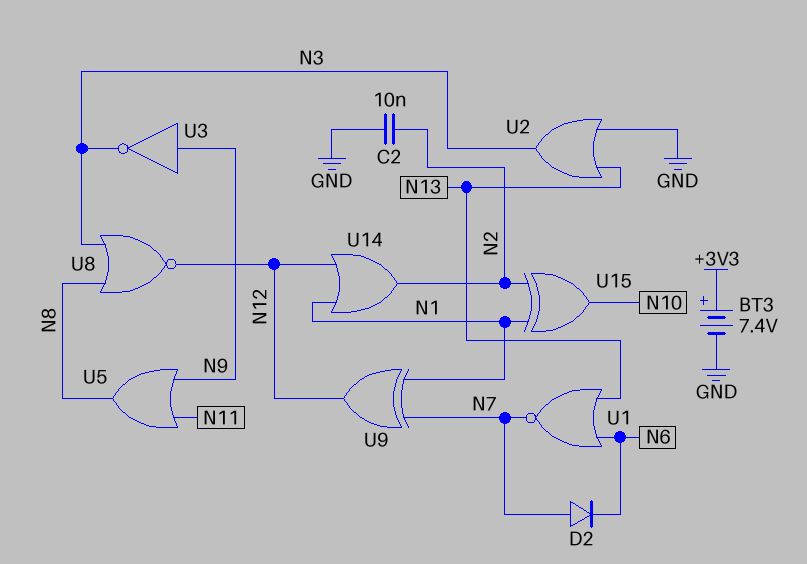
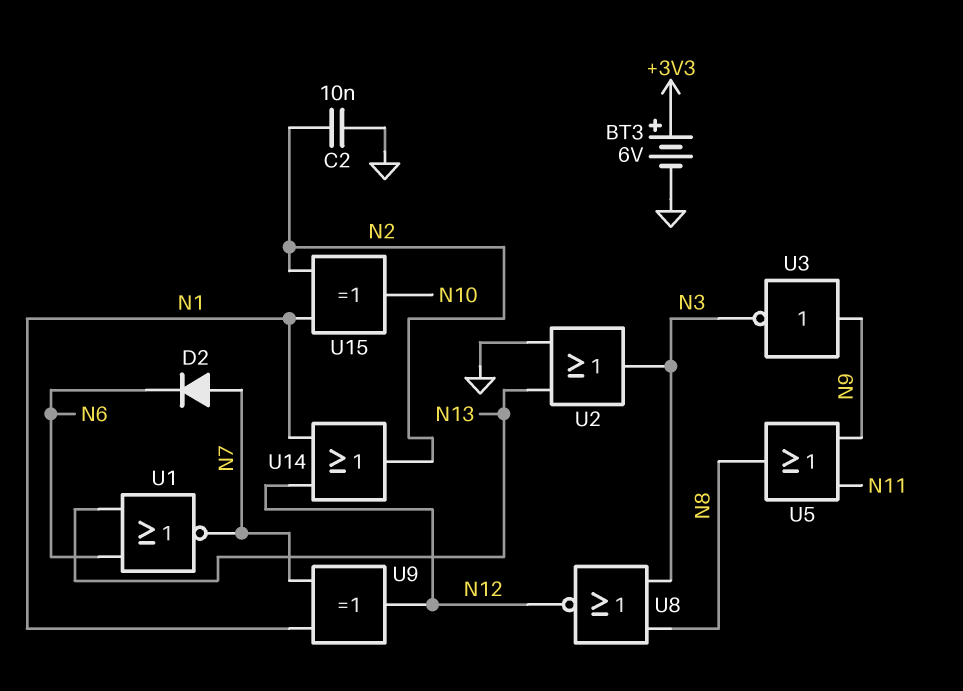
BT3: 7.4V (plus +3V3, minus GND) -> 6V (plus +3V3, minus GND)

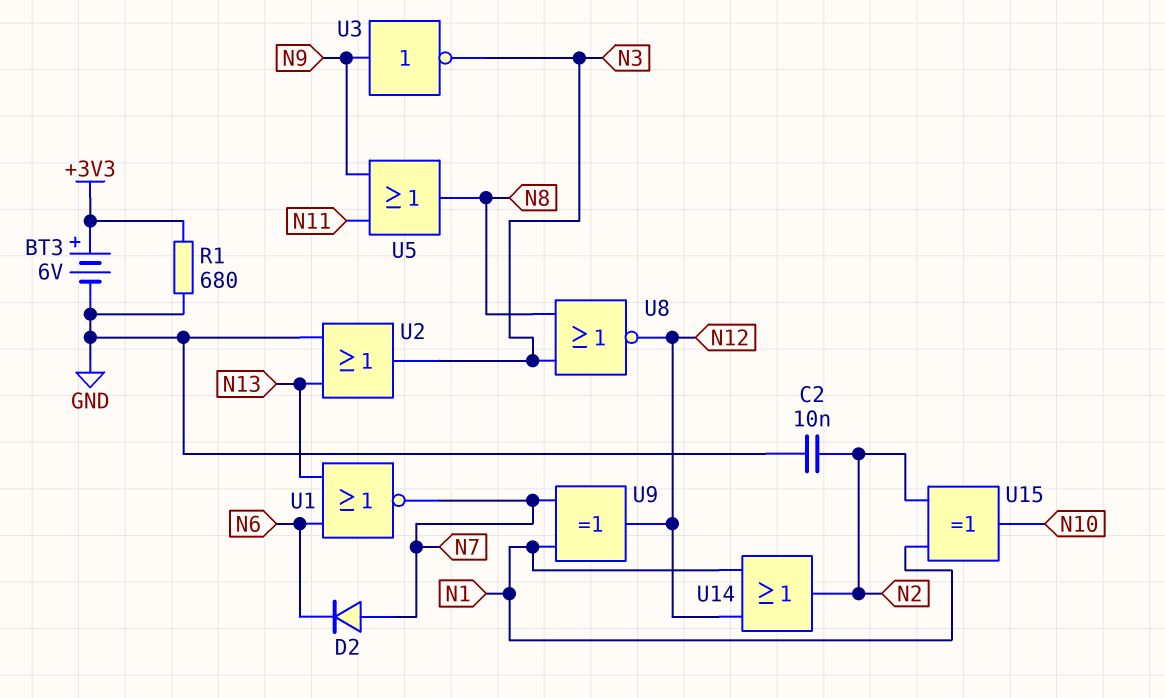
R1: none -> 680 (+3V3, GND)

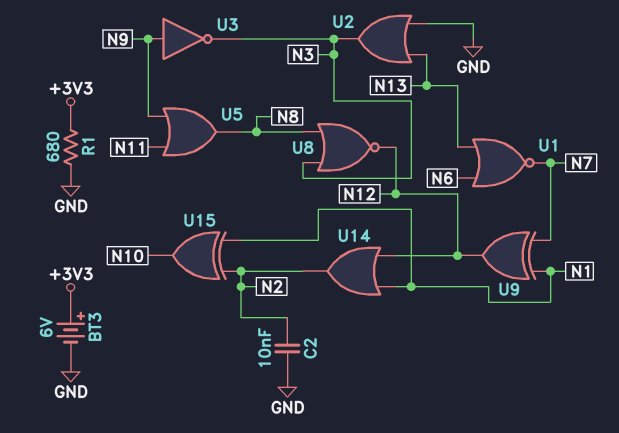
D2: diode (A N7, K N6) -> none

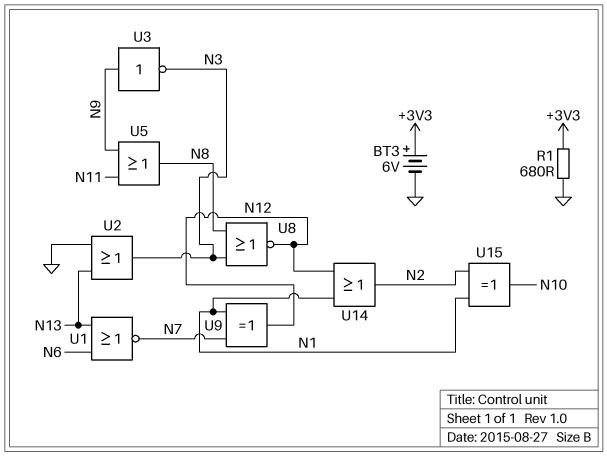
C2: 10nF (GND, N2) -> none

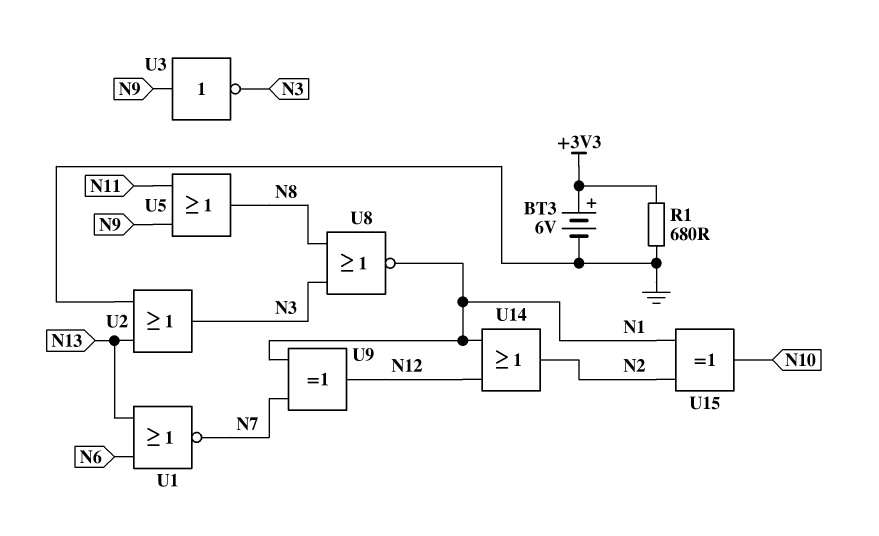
U8: NOR (in N3, in N8, out N12) -> NOR (in N3, in N8, out N1)

